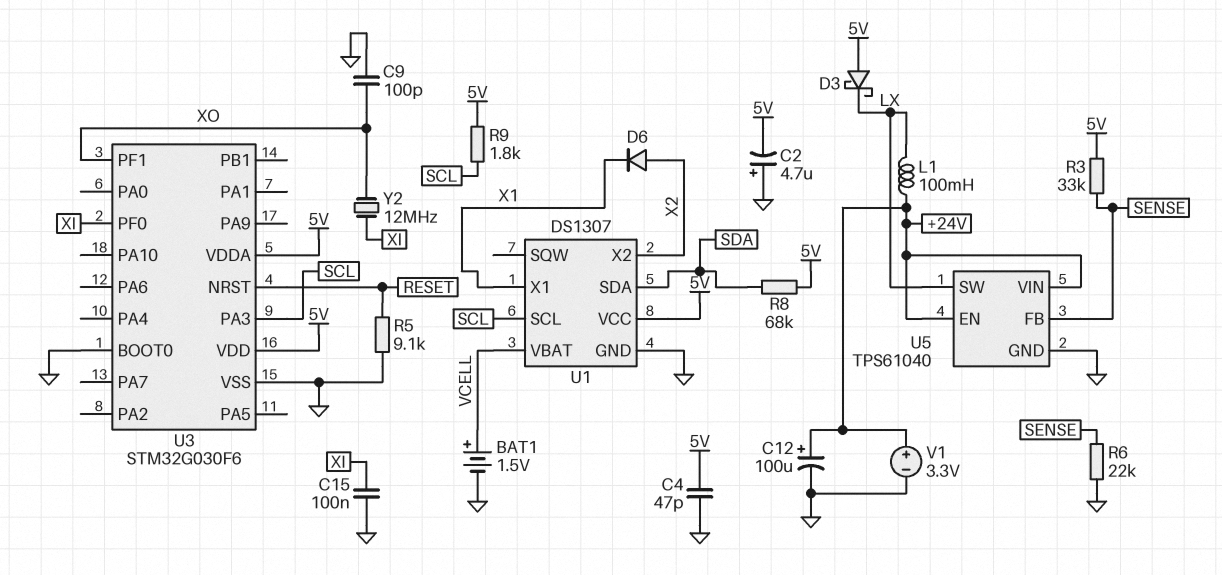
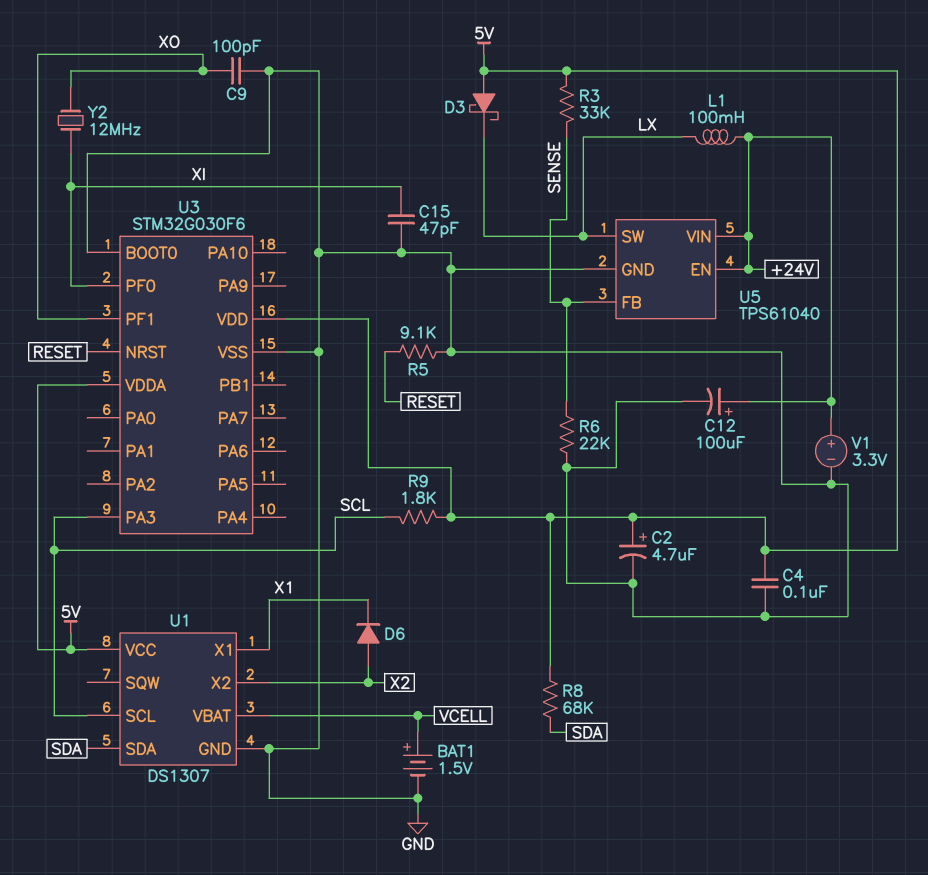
C2: 4.7uF (plus GND, minus 5V) -> 4.7uF (plus 5V, minus GND)
C4: 47pF (5V, GND) -> 100nF (5V, GND)
C15: 100nF (GND, XI) -> 47pF (GND, XI)

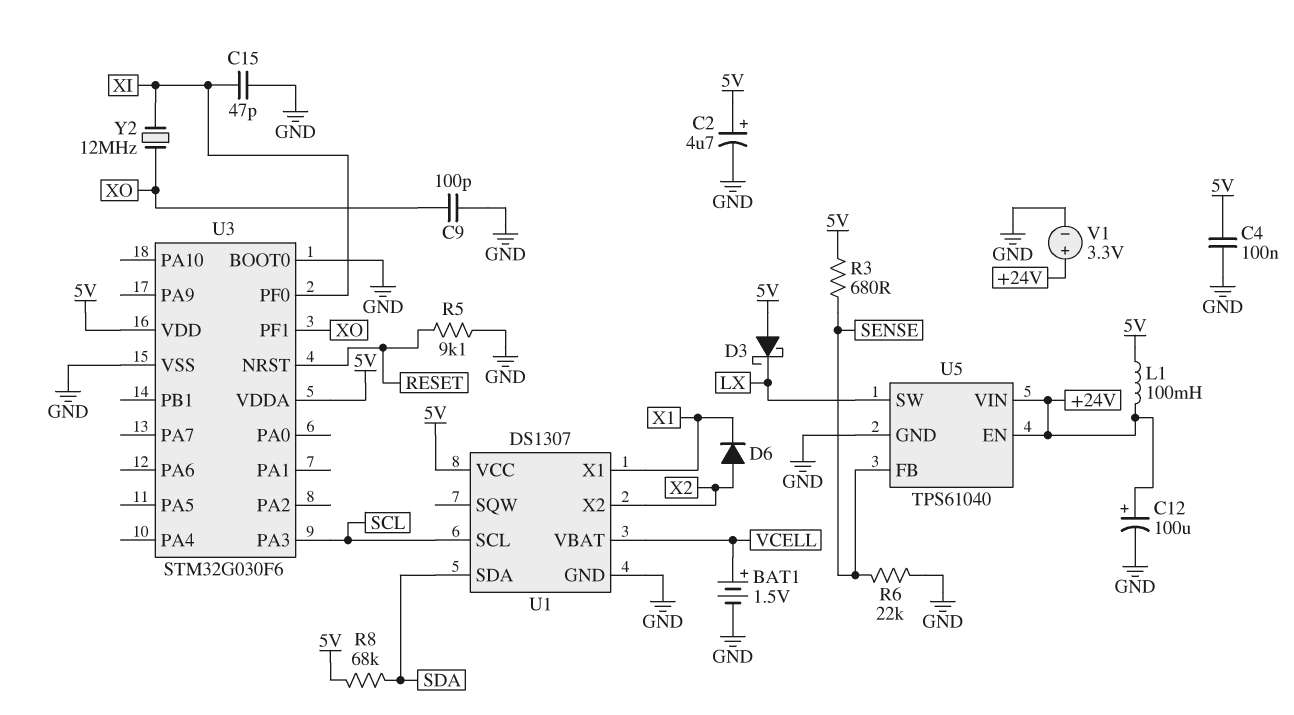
L1: 100mH (+24V, LX) -> 100mH (+24V, 5V)
R3: 33k (5V, SENSE) -> 680 (5V, SENSE)
R9: 1.8k (5V, SCL) -> none

